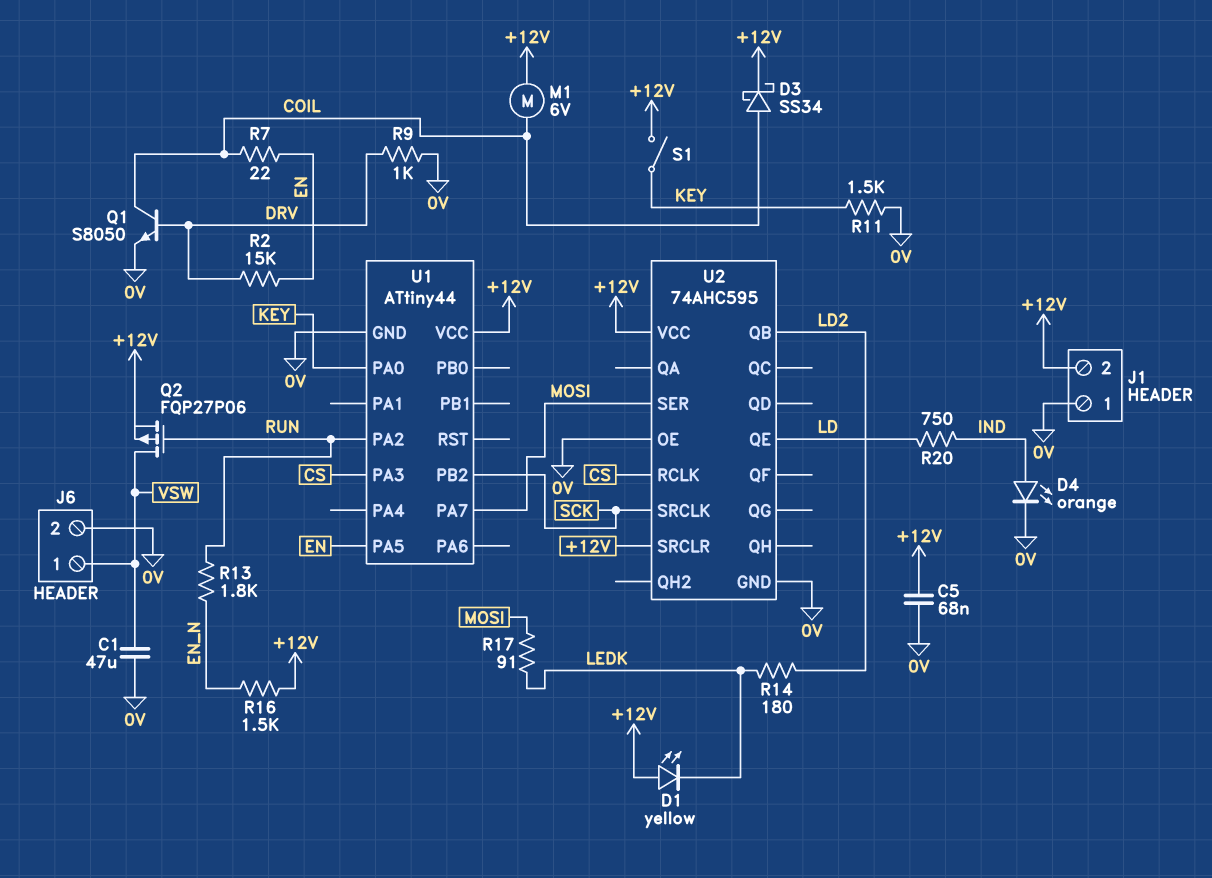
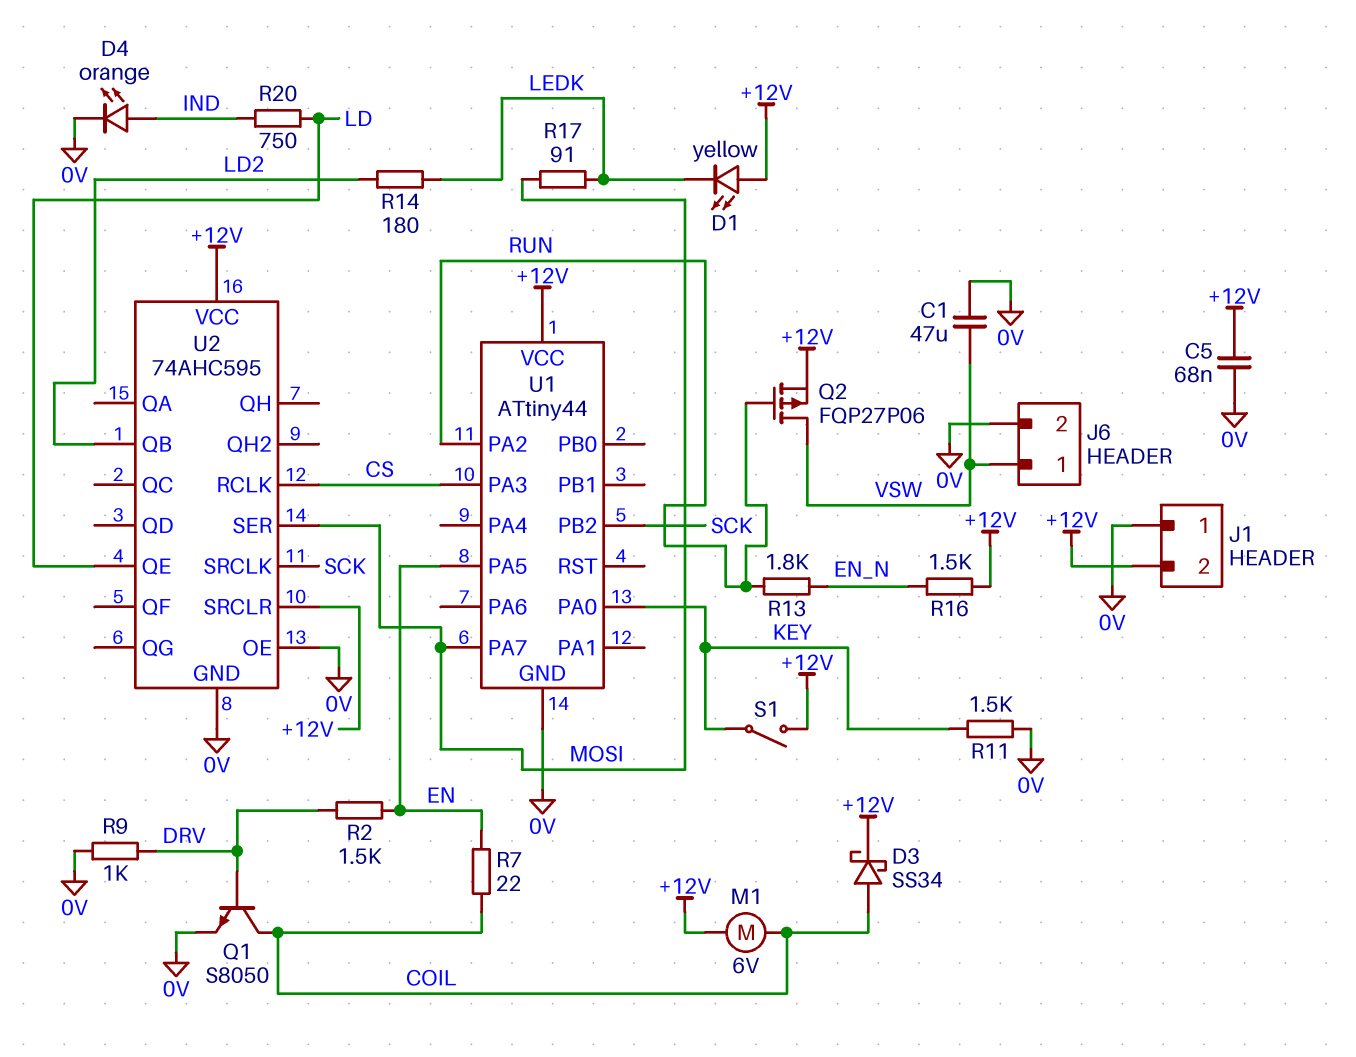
R2: 15k (DRV, EN) -> 1.5k (DRV, EN)

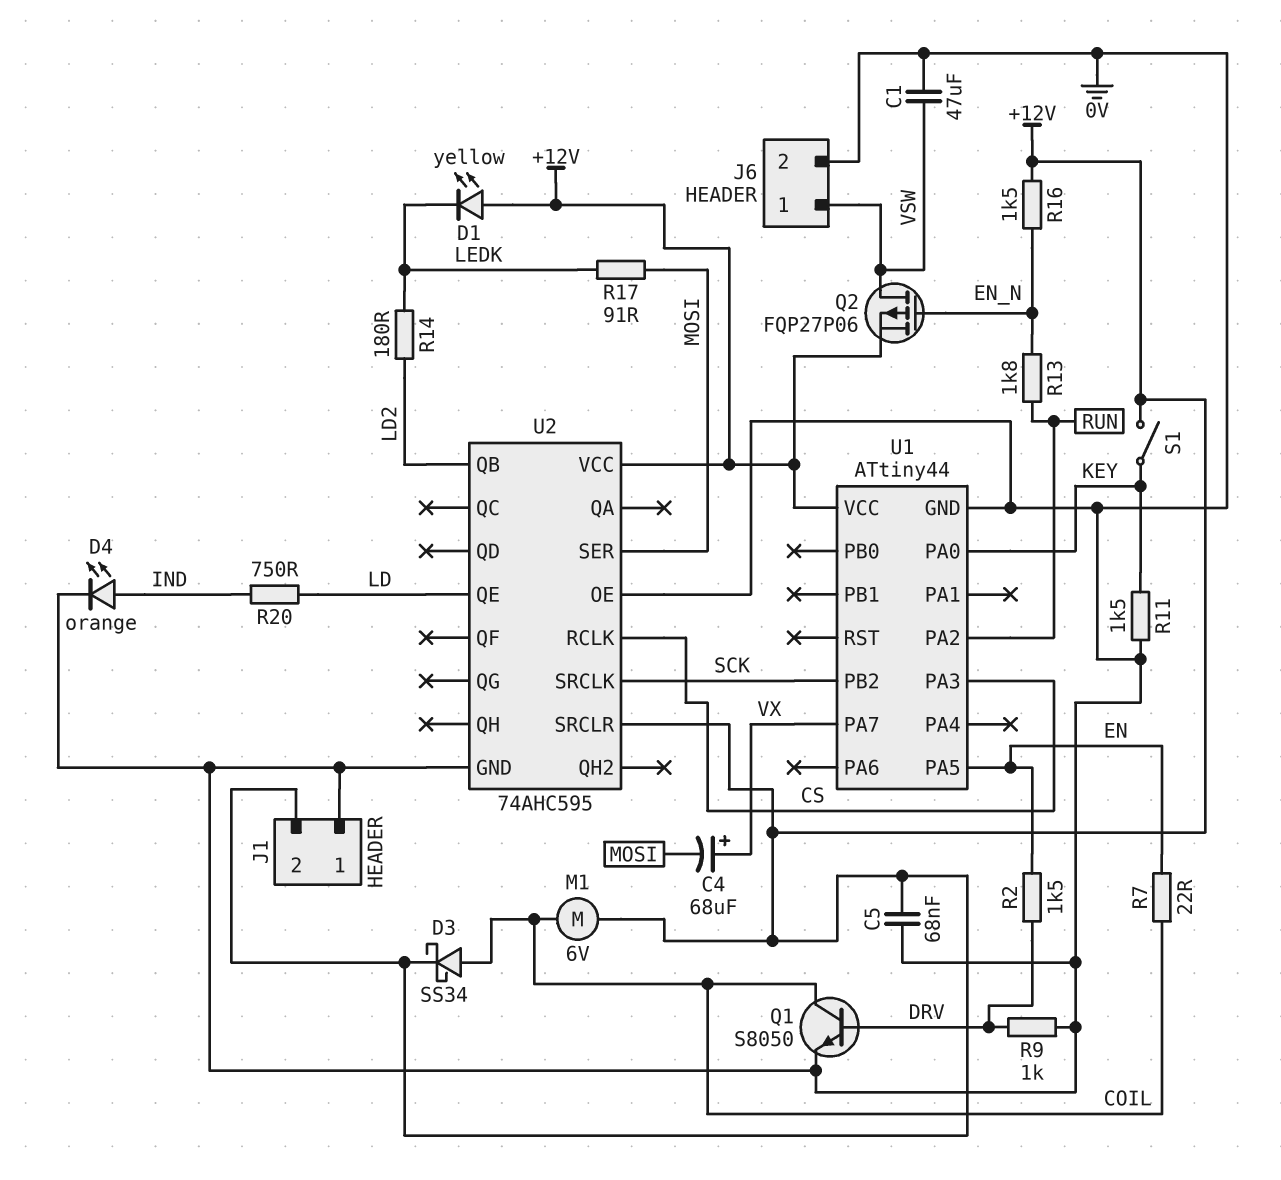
C4: none -> 68uF (plus VX, minus MOSI)
Q2: PMOS FQP27P06 (G RUN, D VSW, S +12V) -> PMOS FQP27P06 (G EN_N, D VSW, S +12V)
U1 pin PA7: MOSI -> VX

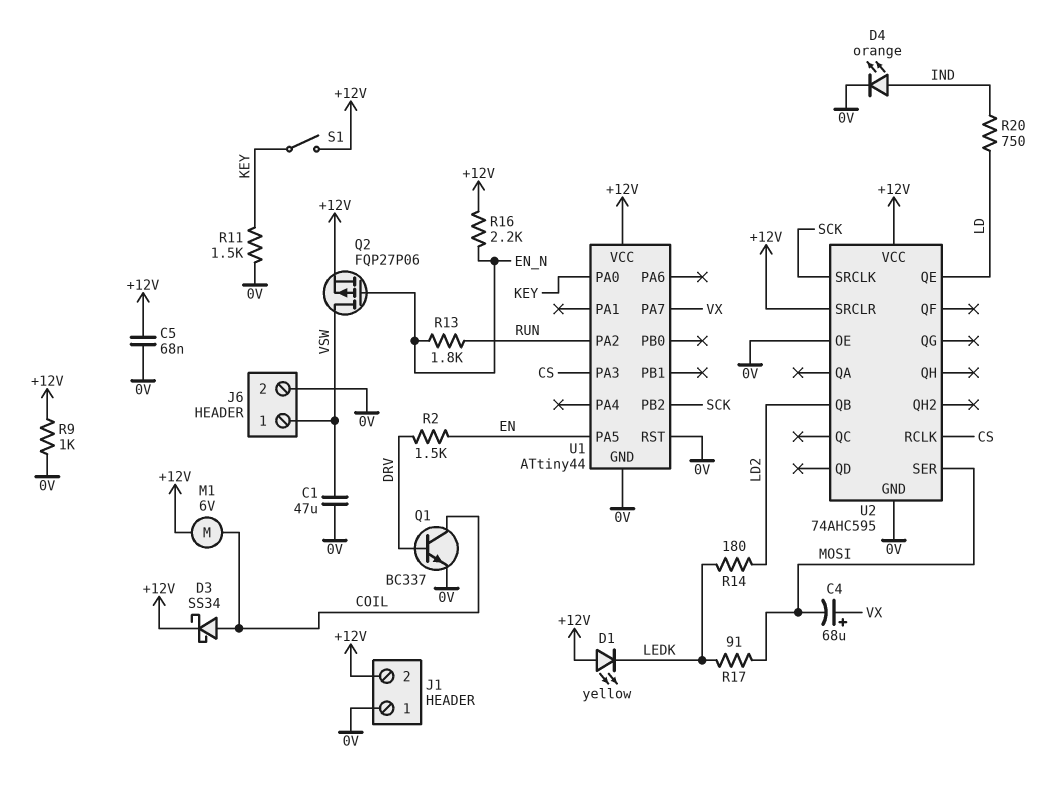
Q1: NPN S8050 (B DRV, C COIL, E 0V) -> NPN BC337 (B DRV, C COIL, E 0V)
R7: 22 (COIL, EN) -> none
R9: 1k (0V, DRV) -> 1k (+12V, 0V)
R16: 1.5k (+12V, EN_N) -> 2.2k (+12V, EN_N)
U1 pin RST: none -> 0V

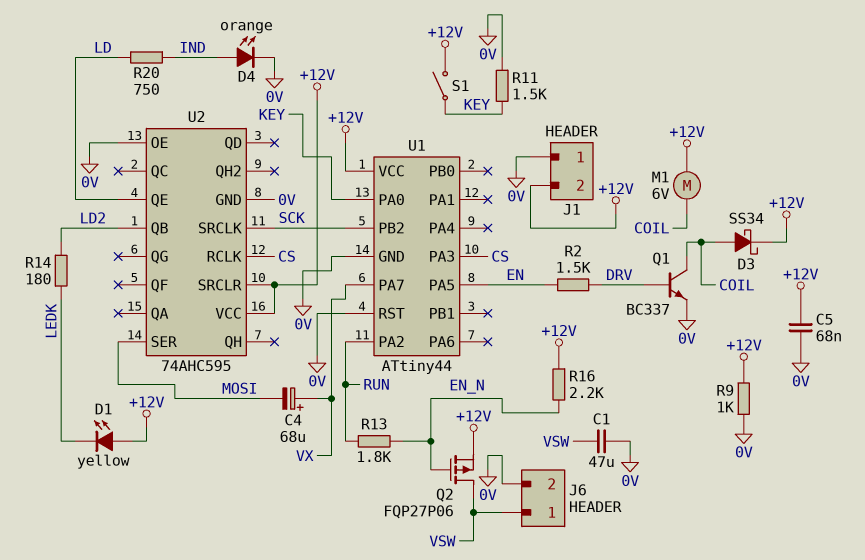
R17: 91 (LEDK, MOSI) -> none

